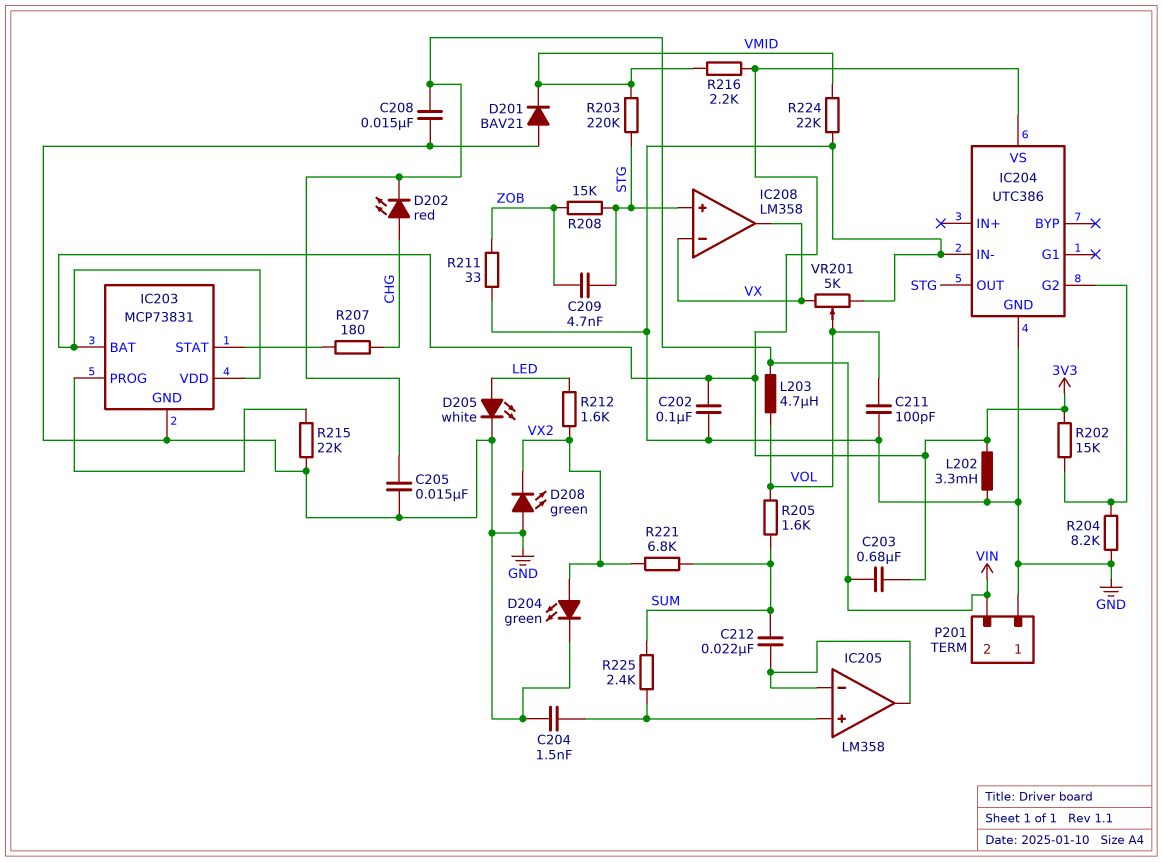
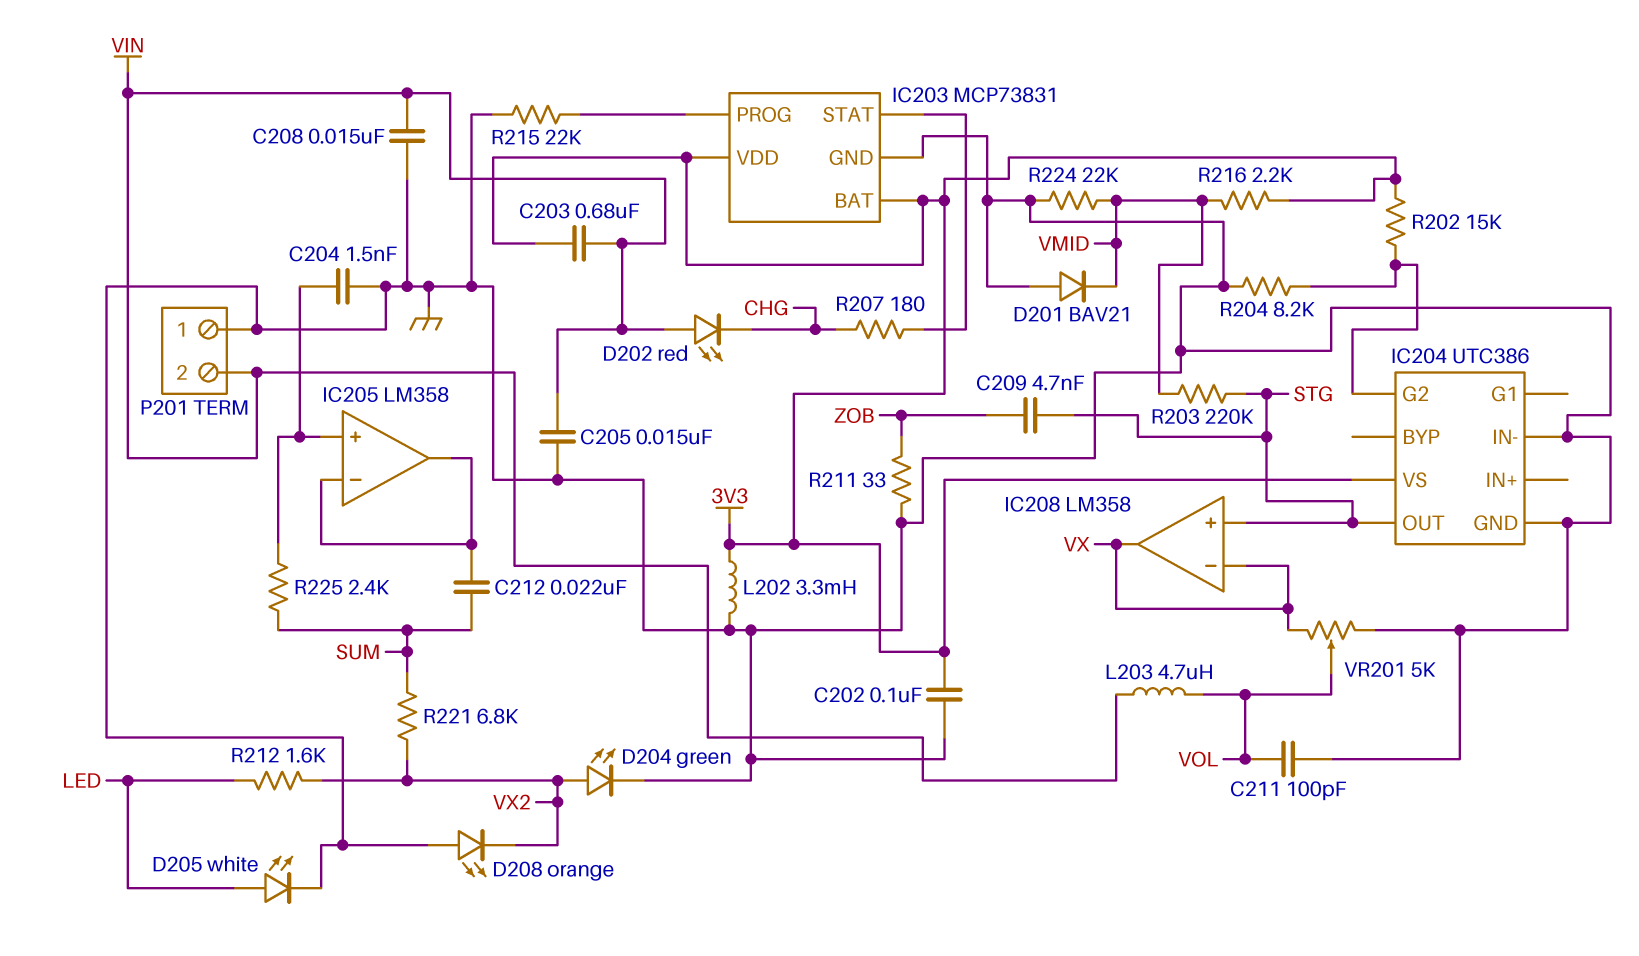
D202: LED red (A CHG, K VIN) -> LED red (A VIN, K CHG)
D208: LED green (A GND, K VX2) -> LED orange (A GND, K VX2)
R205: 1.6k (SUM, VOL) -> none
R208: 15k (STG, ZOB) -> none

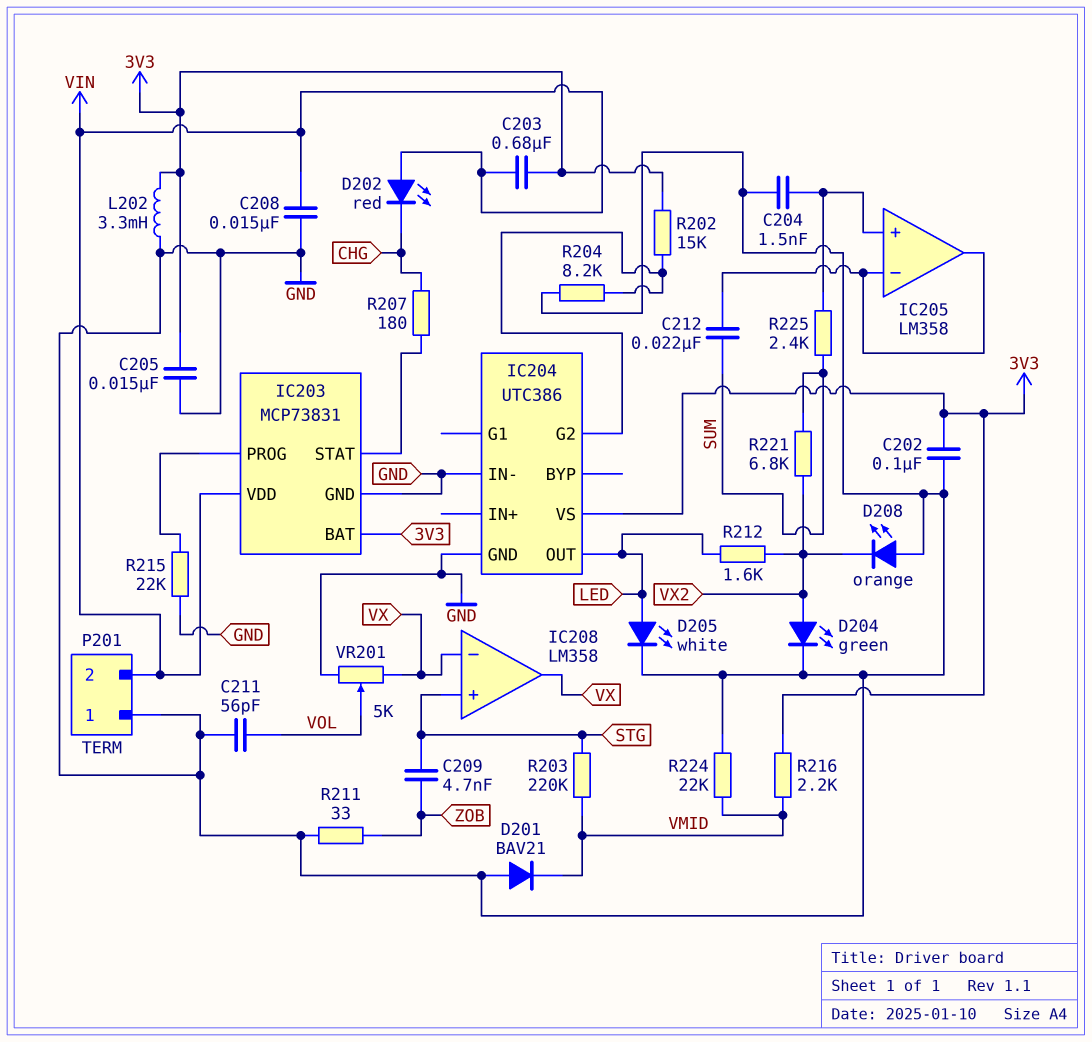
C205: 15nF (GND, VIN) -> 15nF (3V3, GND)
C211: 100pF (GND, VOL) -> 56pF (GND, VOL)
IC203 pin VDD: 3V3 -> VIN
IC204 pin OUT: STG -> LED
L203: 4.7uH (VIN, VOL) -> none

